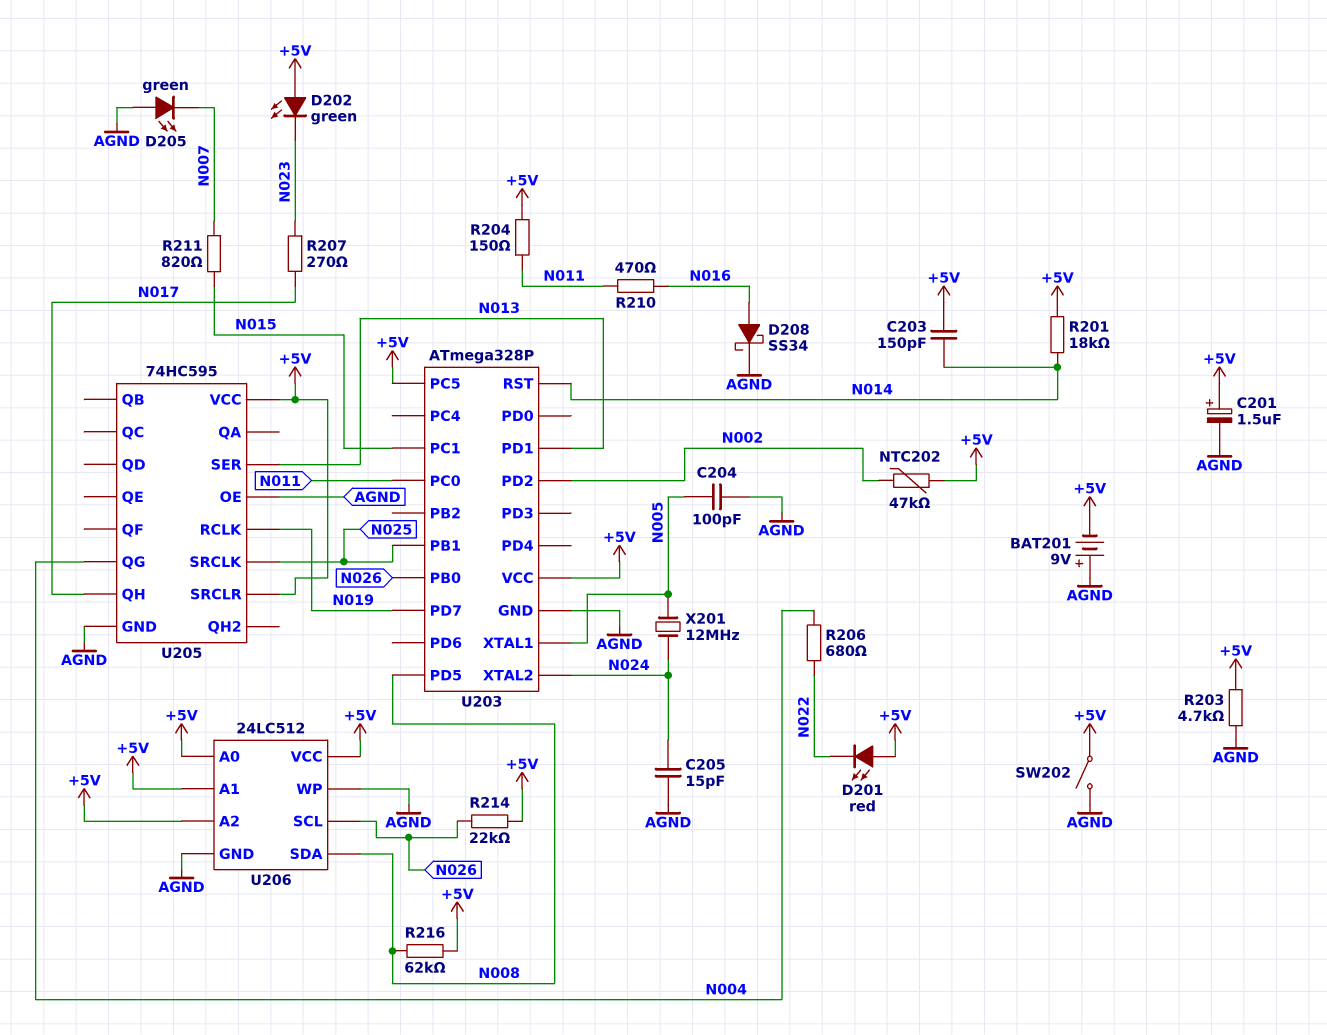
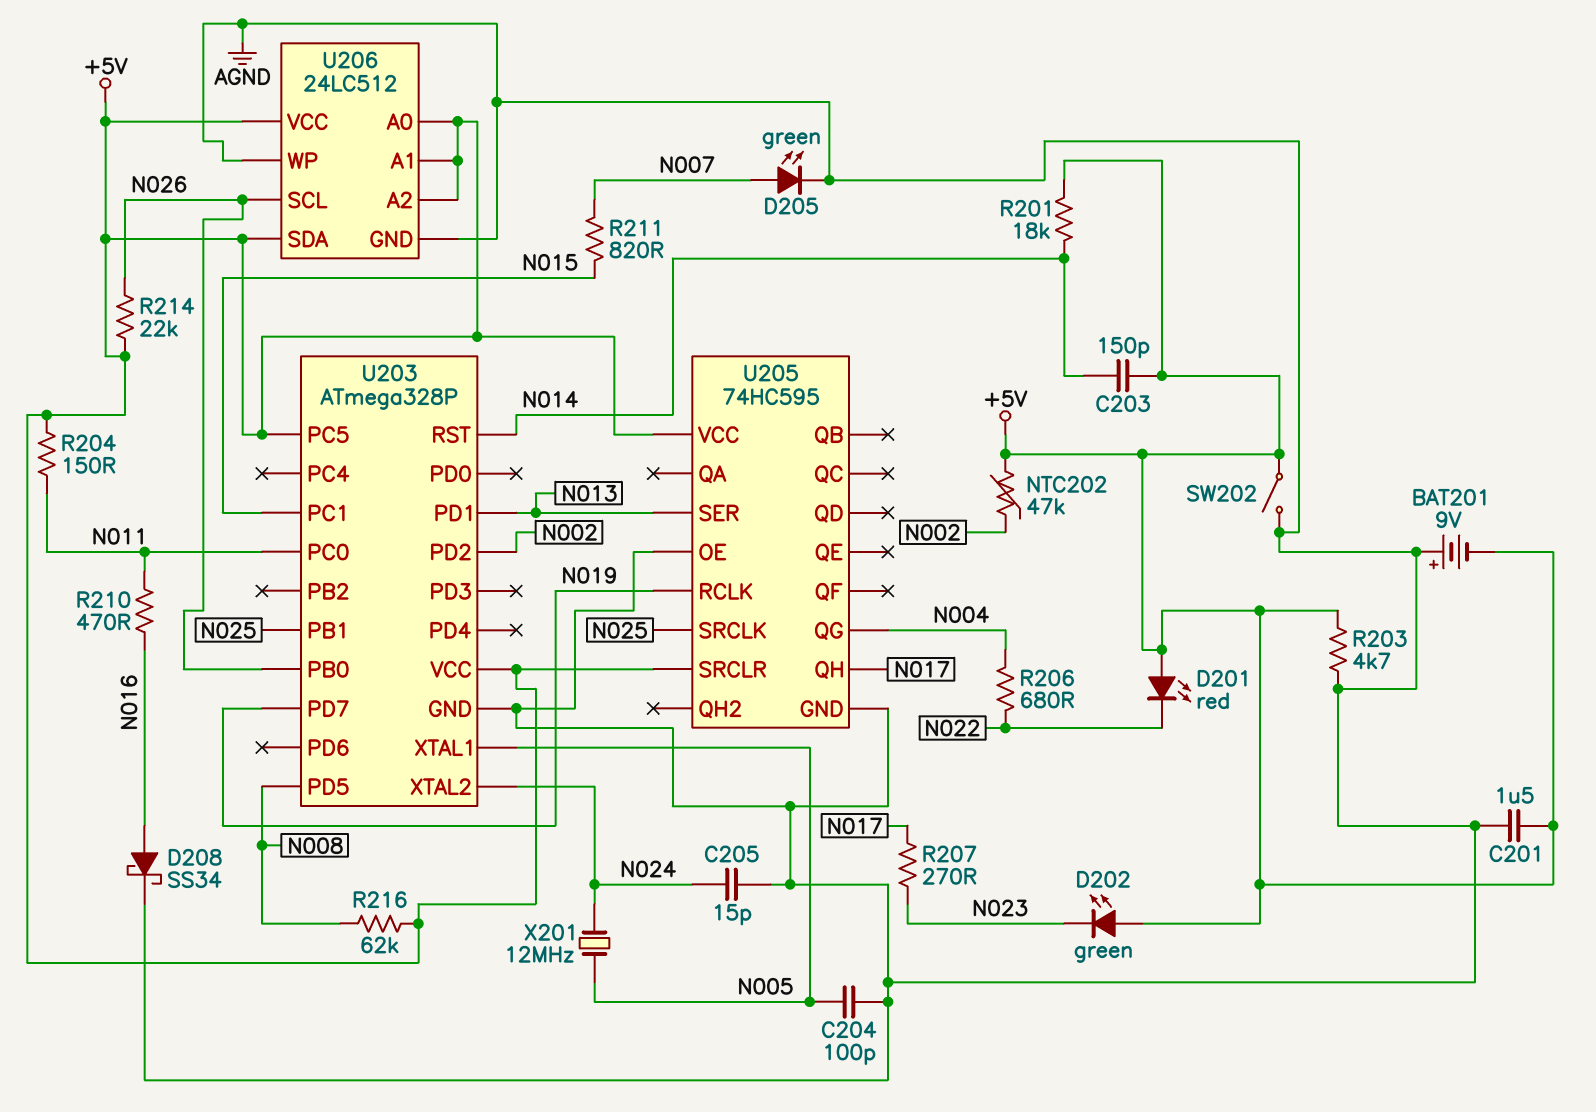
C201: 1.5uF (plus +5V, minus AGND) -> 1.5uF (+5V, AGND)
D205: LED green (A AGND, K N007) -> LED green (A N007, K AGND)
U206 pin SDA: N008 -> +5V

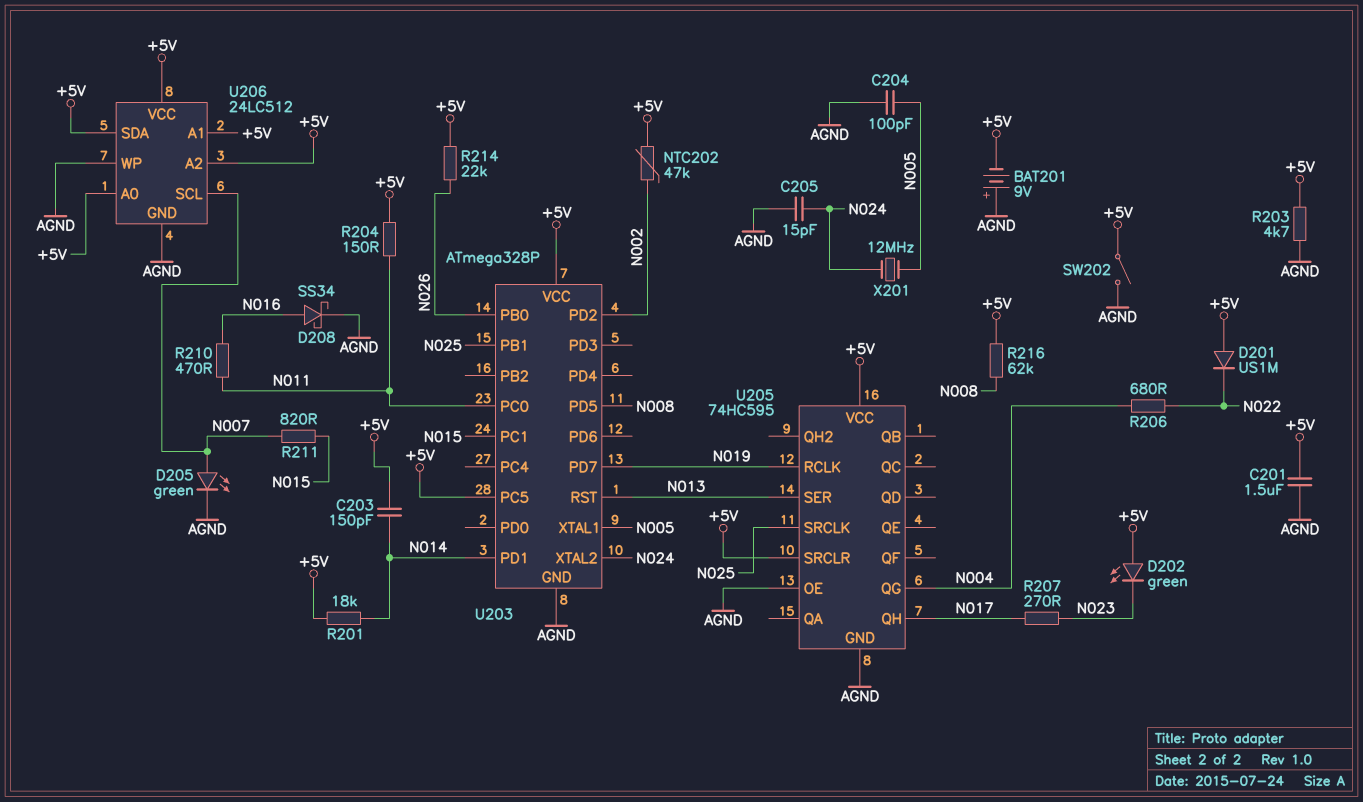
D201: LED red (A +5V, K N022) -> diode US1M (A +5V, K N022)
U203 pin PD1: N013 -> N014
U203 pin RST: N014 -> N013
U206 pin SCL: N026 -> N007

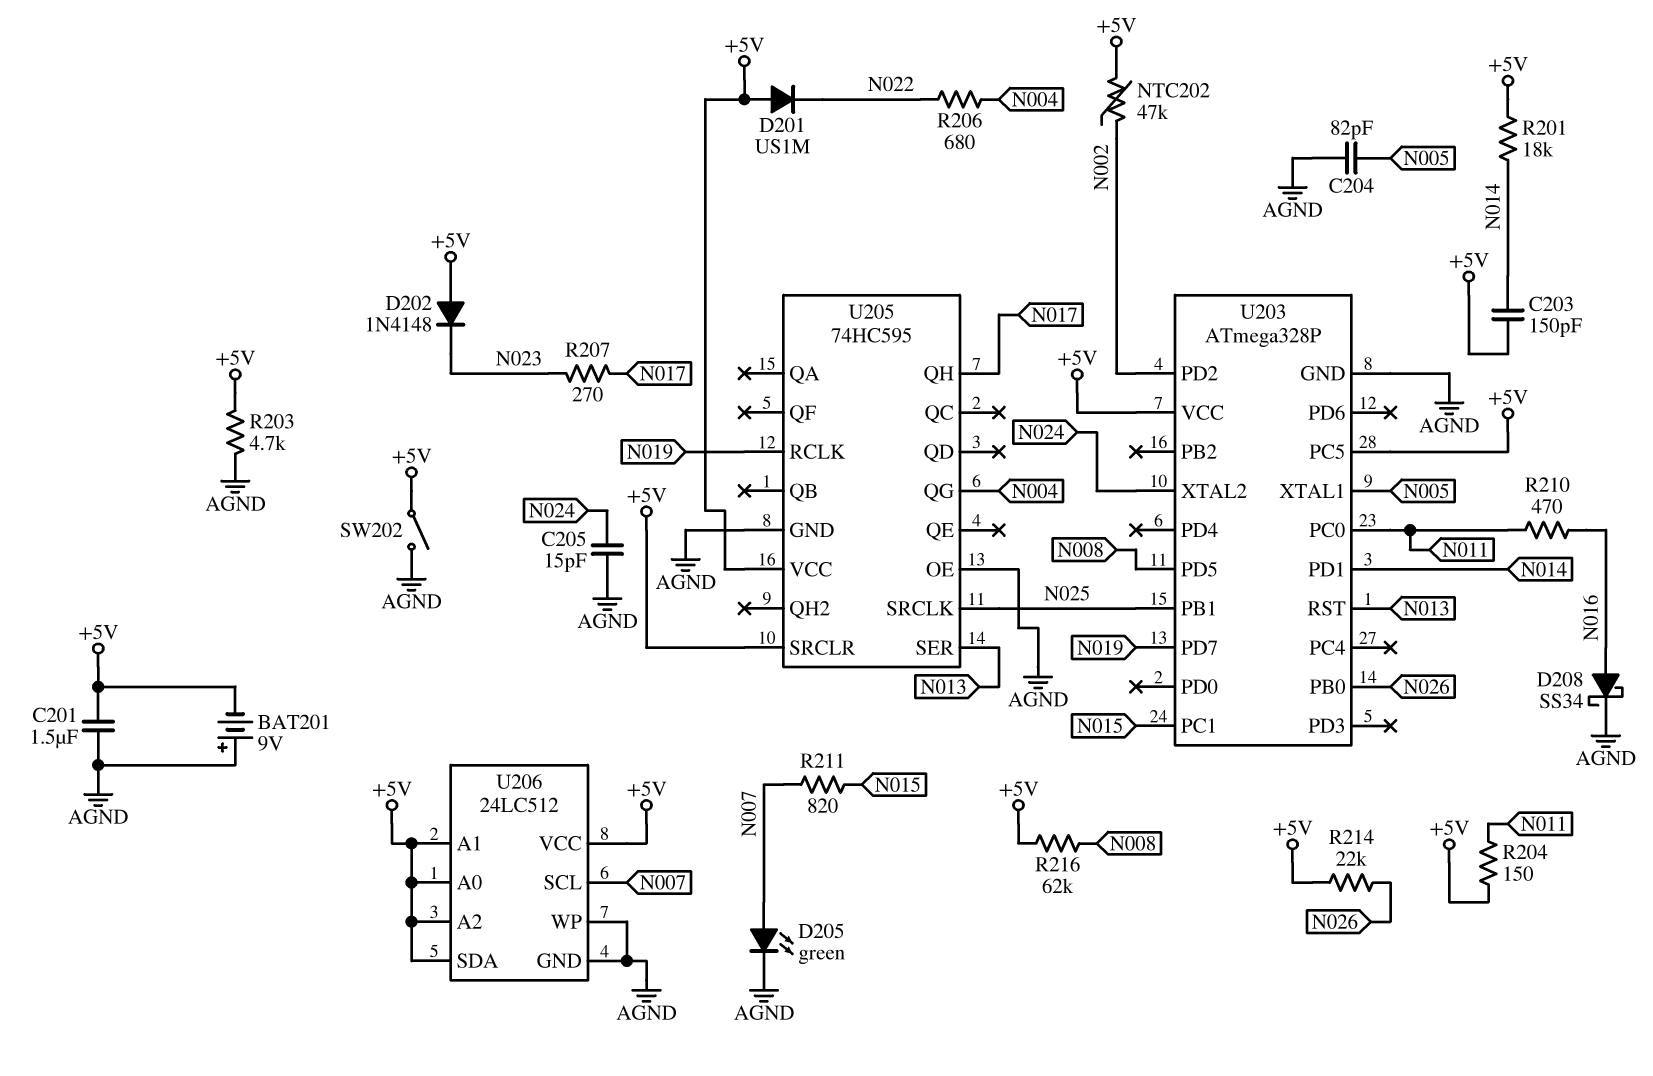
C204: 100pF (AGND, N005) -> 82pF (AGND, N005)
D202: LED green (A +5V, K N023) -> diode 1N4148 (A +5V, K N023)
X201: 12MHz (N005, N024) -> none

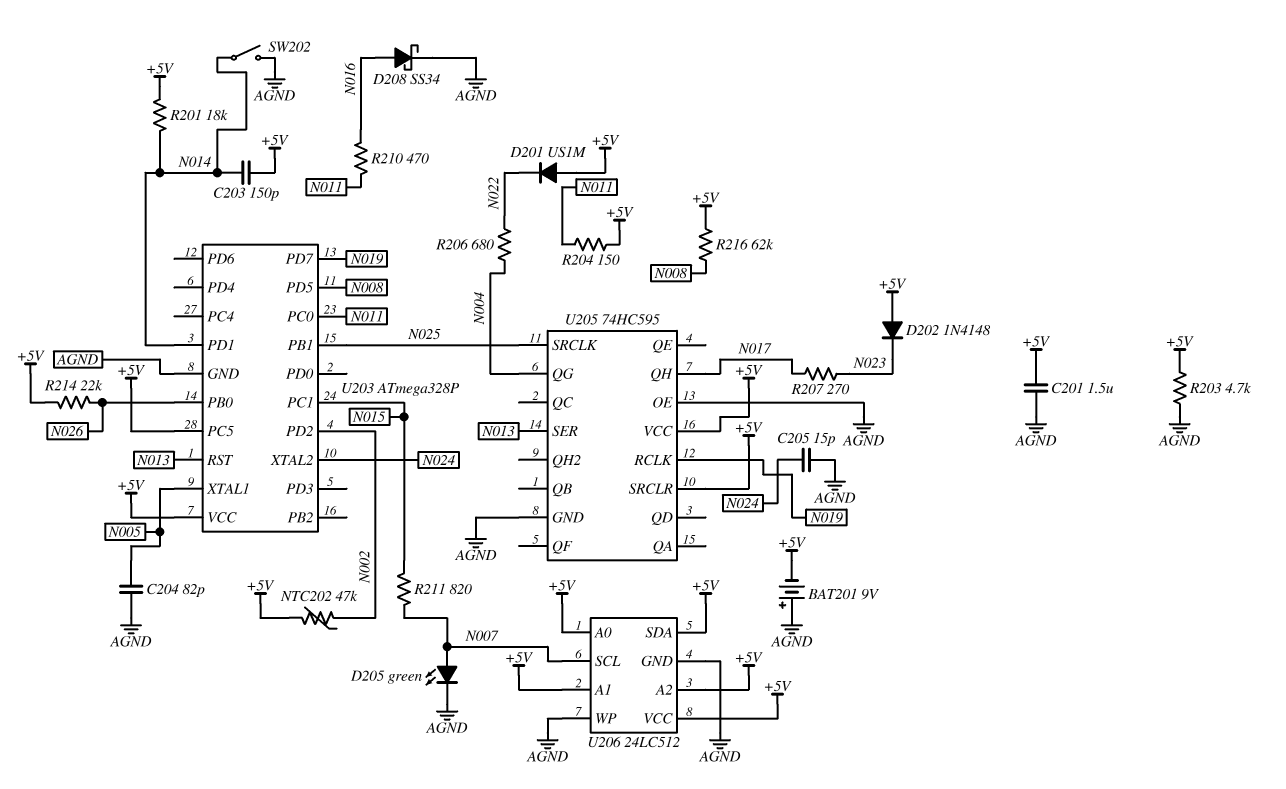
SW202: switch (+5V, AGND) -> switch (AGND, N014)

